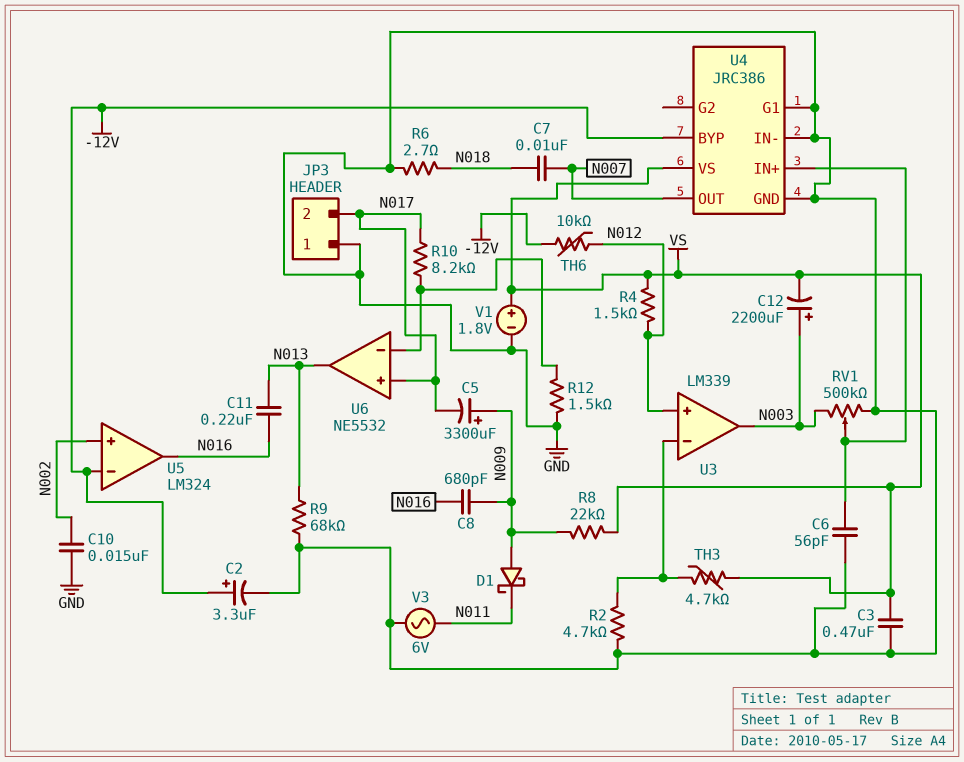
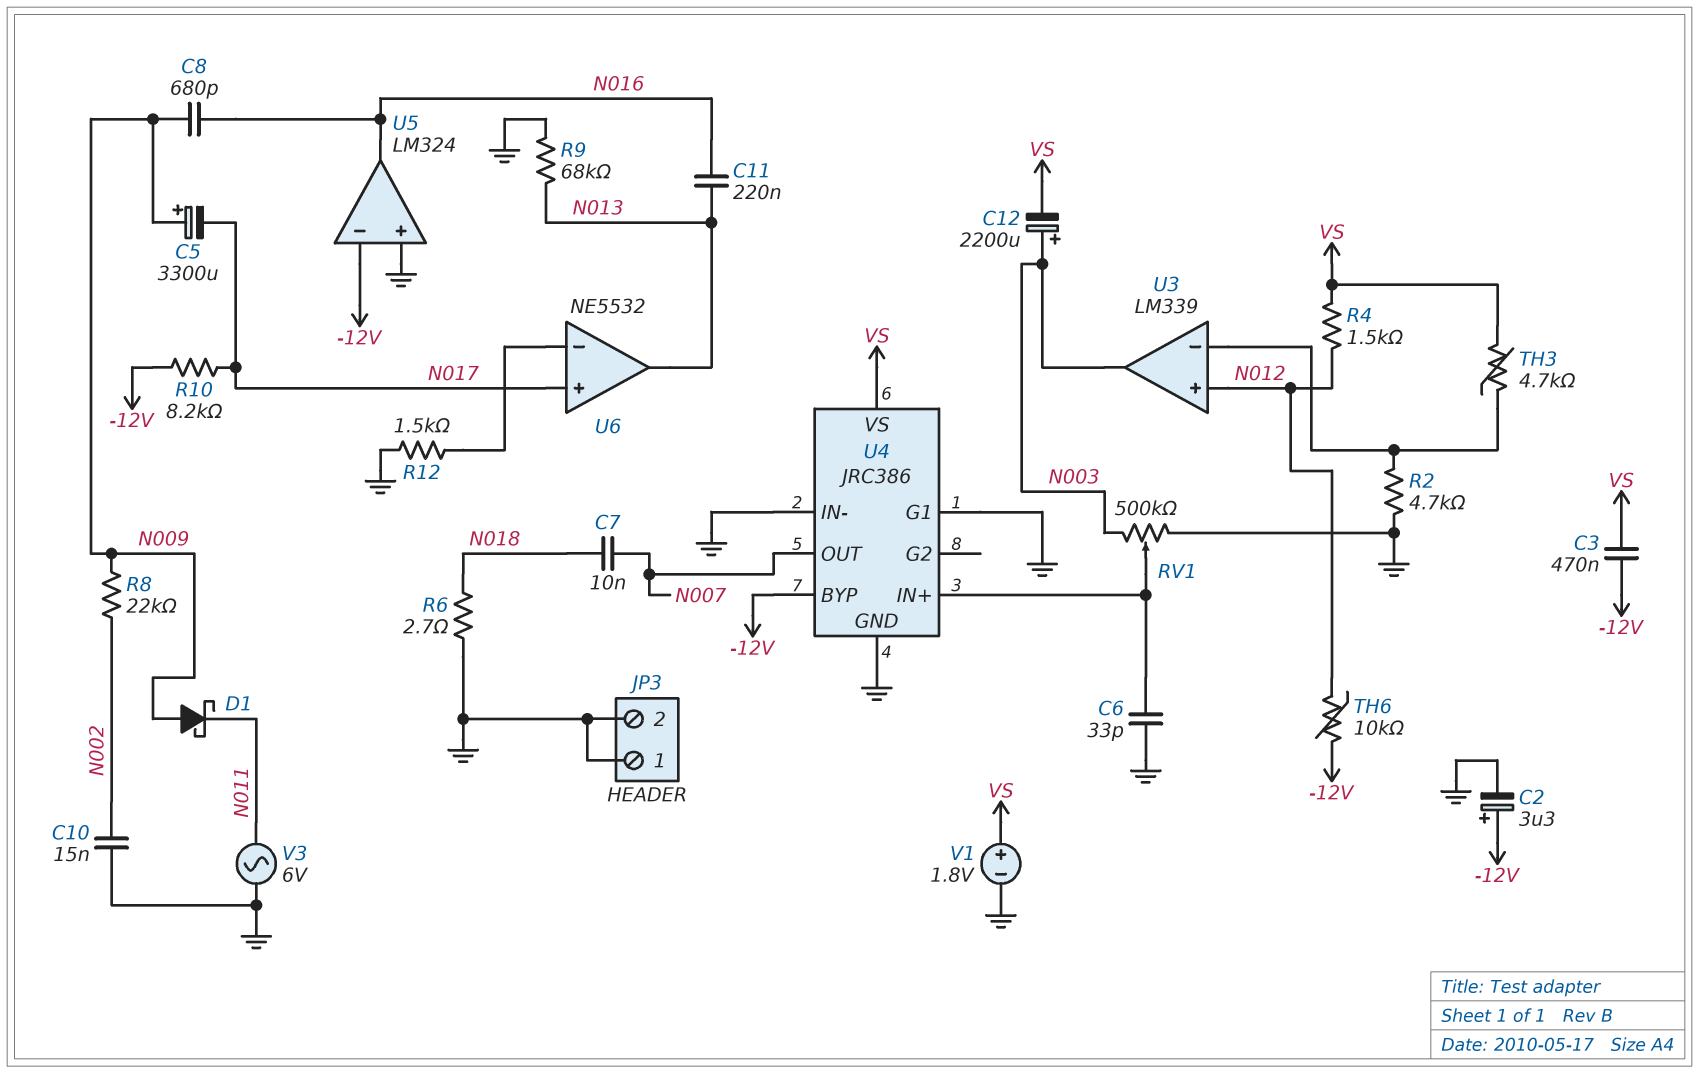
C3: 470nF (GND, VS) -> 470nF (-12V, VS)
C6: 56pF (GND, U4/IN+) -> 33pF (GND, U4/IN+)
JP3 pin 2: N017 -> GND
R8: 22k (N009, VS) -> 22k (N002, N009)
R10: 8.2k (N017, U6/in-) -> 8.2k (-12V, N017)
U5 pin in+: N002 -> GND

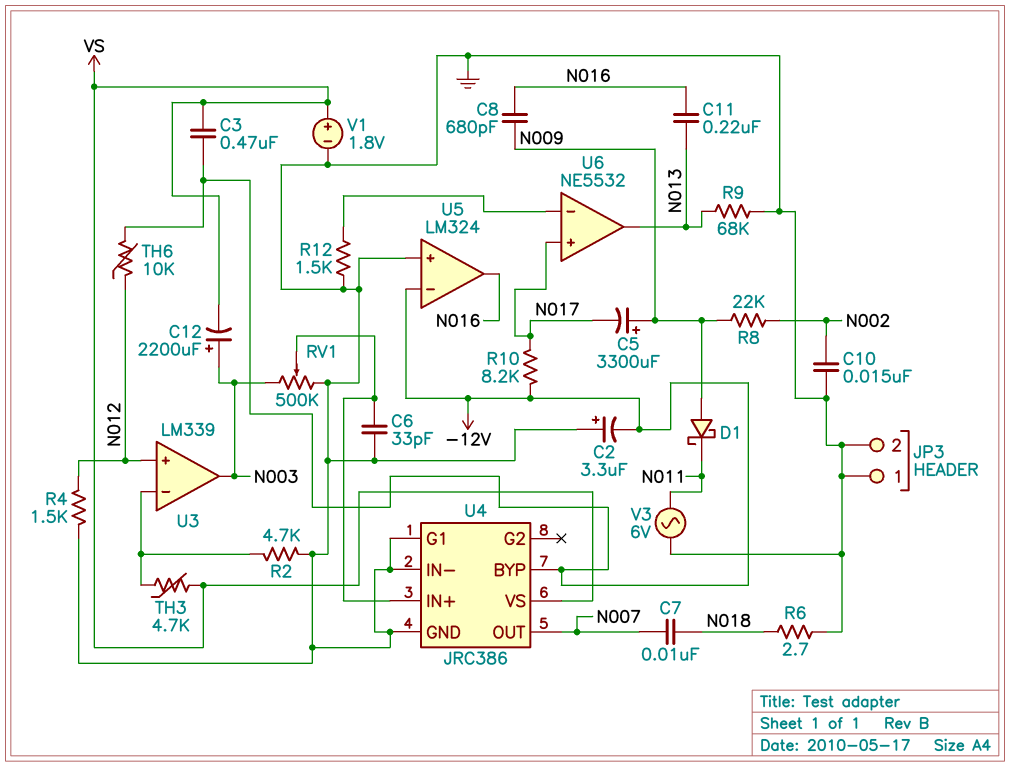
C2: 3.3uF (plus -12V, minus GND) -> 3.3uF (plus GND, minus -12V)
R4: 1.5k (N012, VS) -> 1.5k (GND, N012)

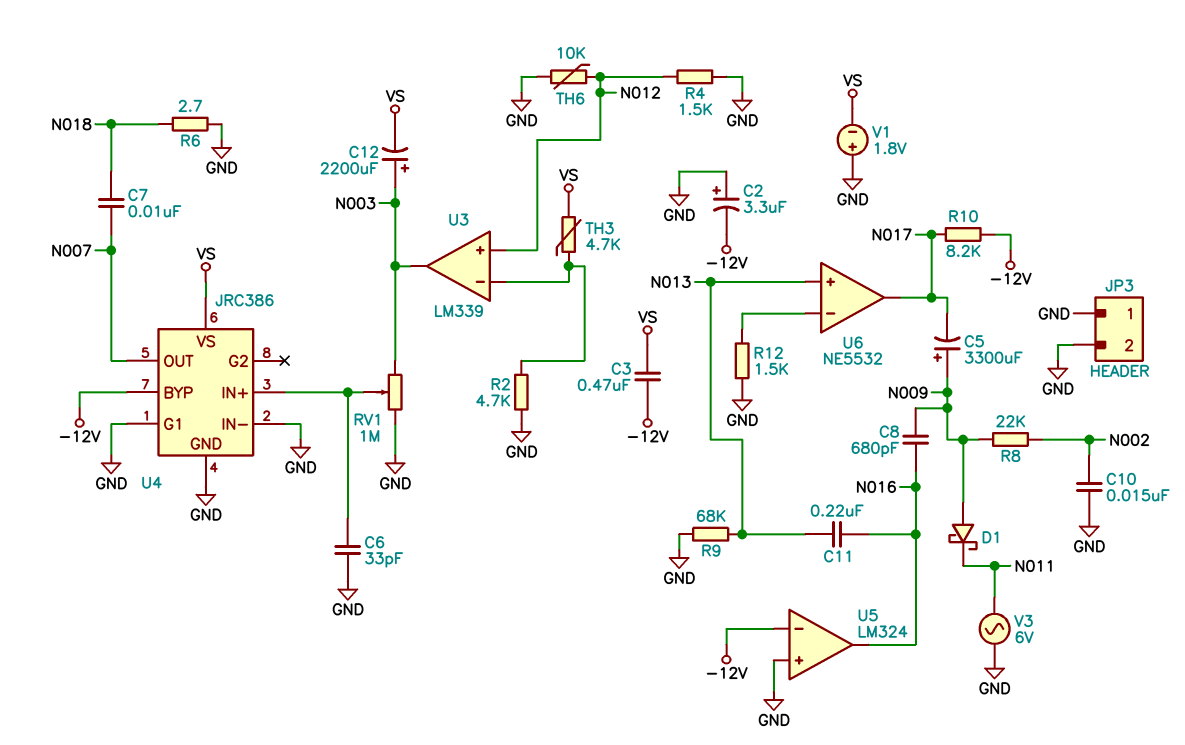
RV1: 500k (GND, N003, wiper U4/IN+) -> 1M (GND, N003, wiper U4/IN+)
TH6: 10k (-12V, N012) -> 10k (GND, N012)
U6 pin in+: N017 -> N013
U6 pin out: N013 -> N017
V1: 1.8V (plus VS, minus GND) -> 1.8V (plus GND, minus VS)

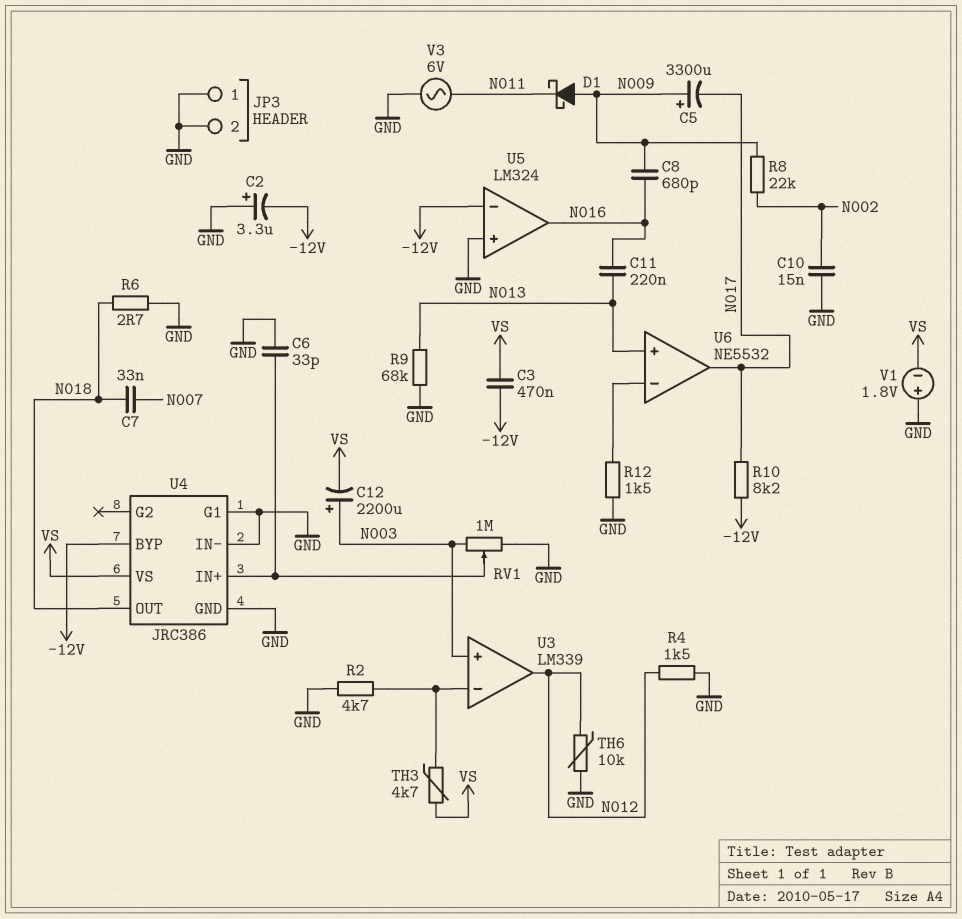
C7: 10nF (N007, N018) -> 33nF (N007, N018)
U3 pin in+: N012 -> N003
U3 pin out: N003 -> N012
U4 pin OUT: N007 -> N018

